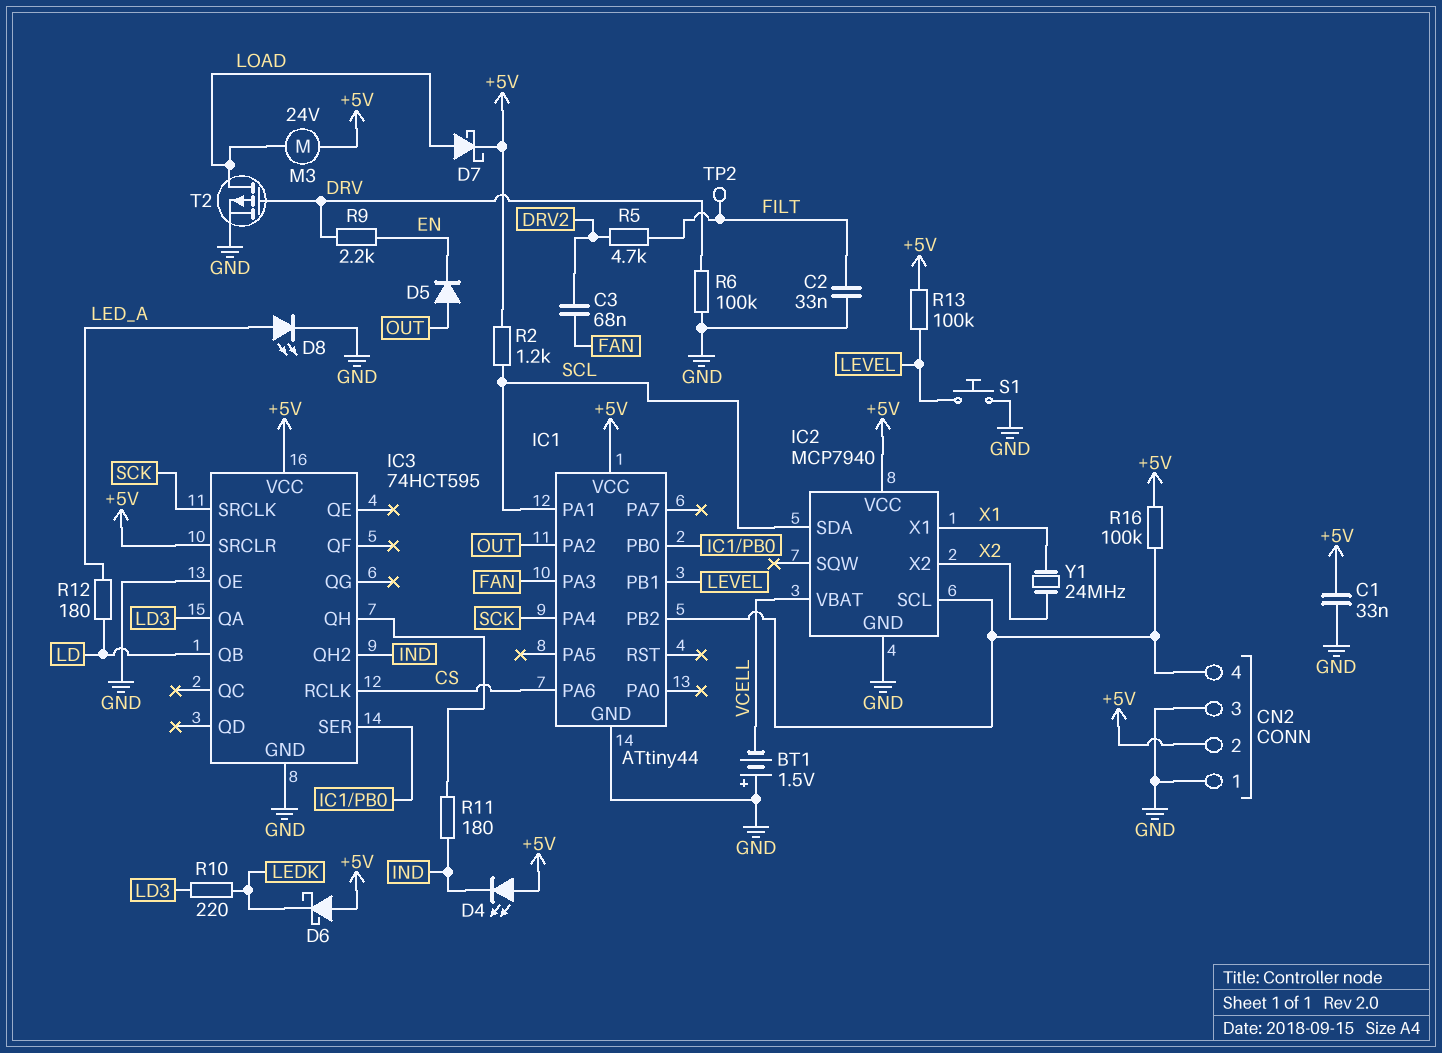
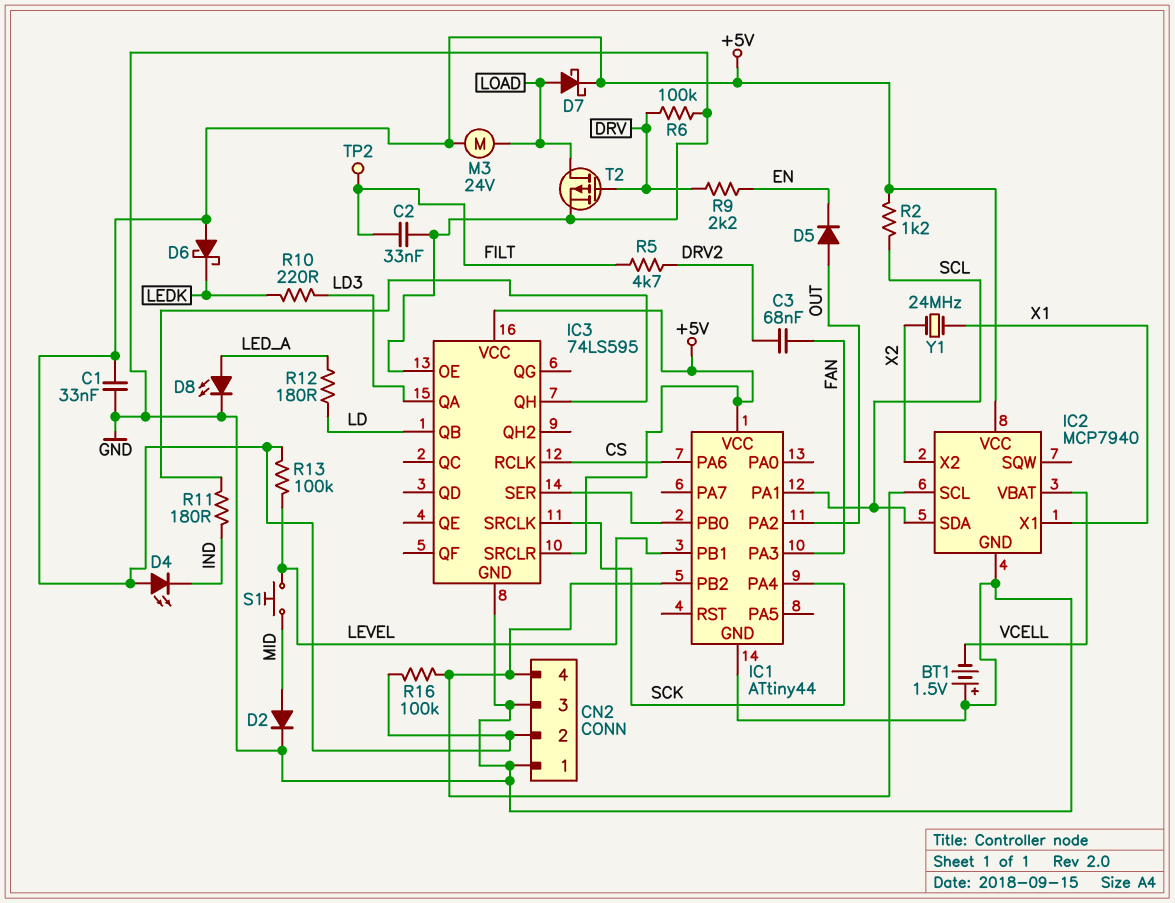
D2: none -> diode (A MID, K GND)
IC3: 74HCT595 -> 74LS595
IC3 pin QH2: IND -> none
S1: button (GND, LEVEL) -> button (LEVEL, MID)

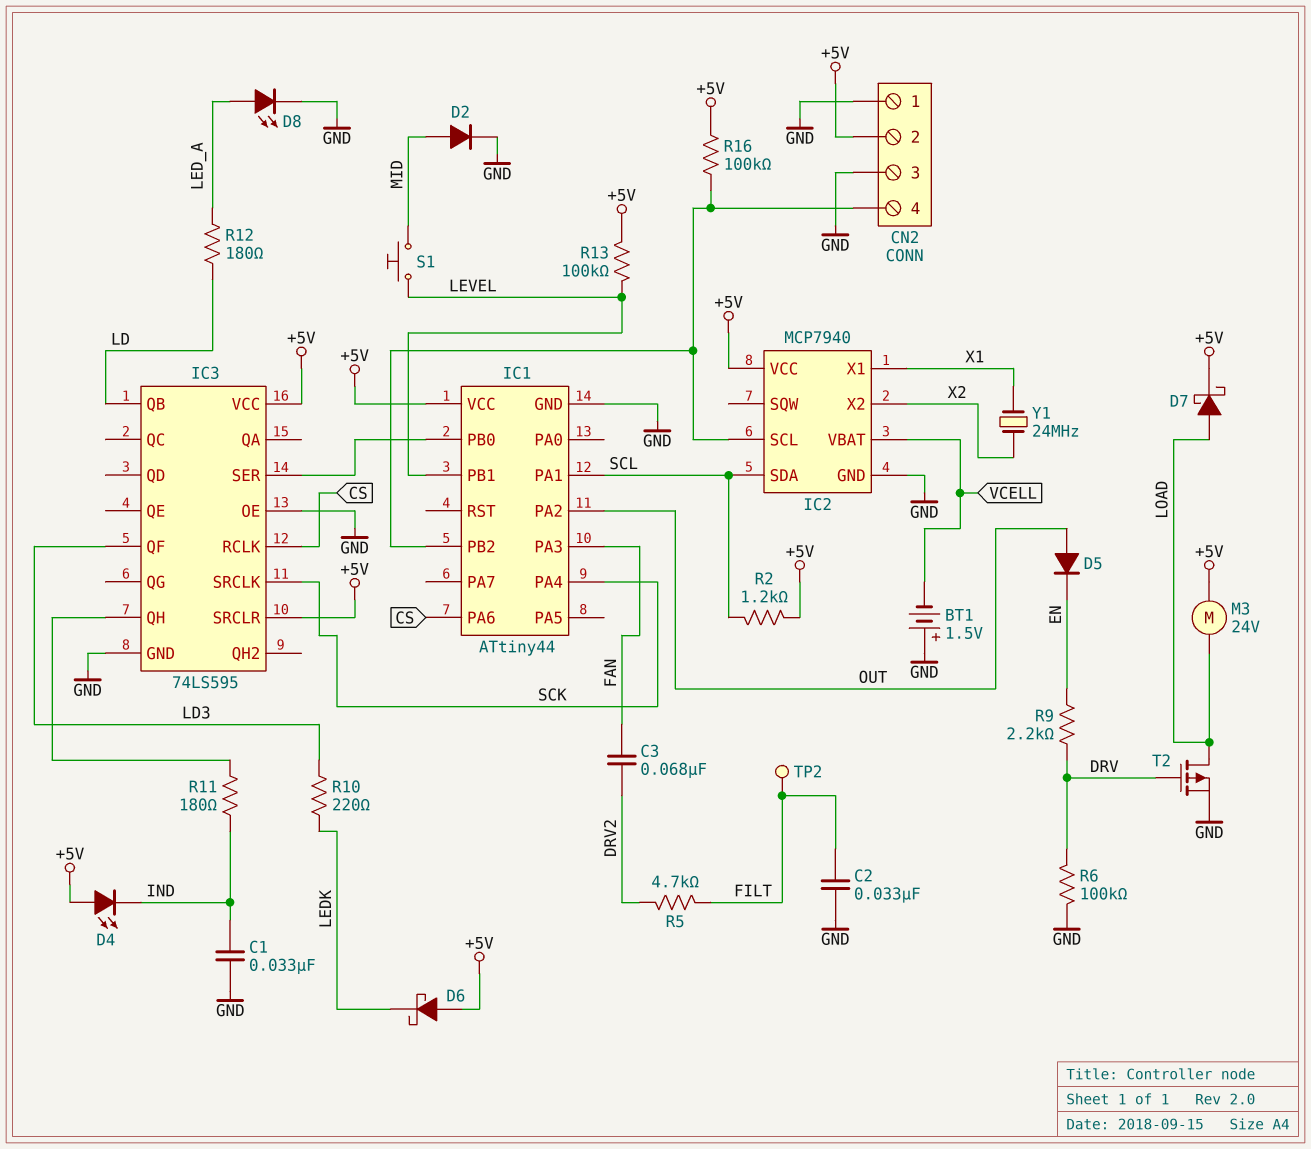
C1: 33nF (+5V, GND) -> 33nF (GND, IND)
IC3 pin QA: LD3 -> none
IC3 pin QF: none -> LD3

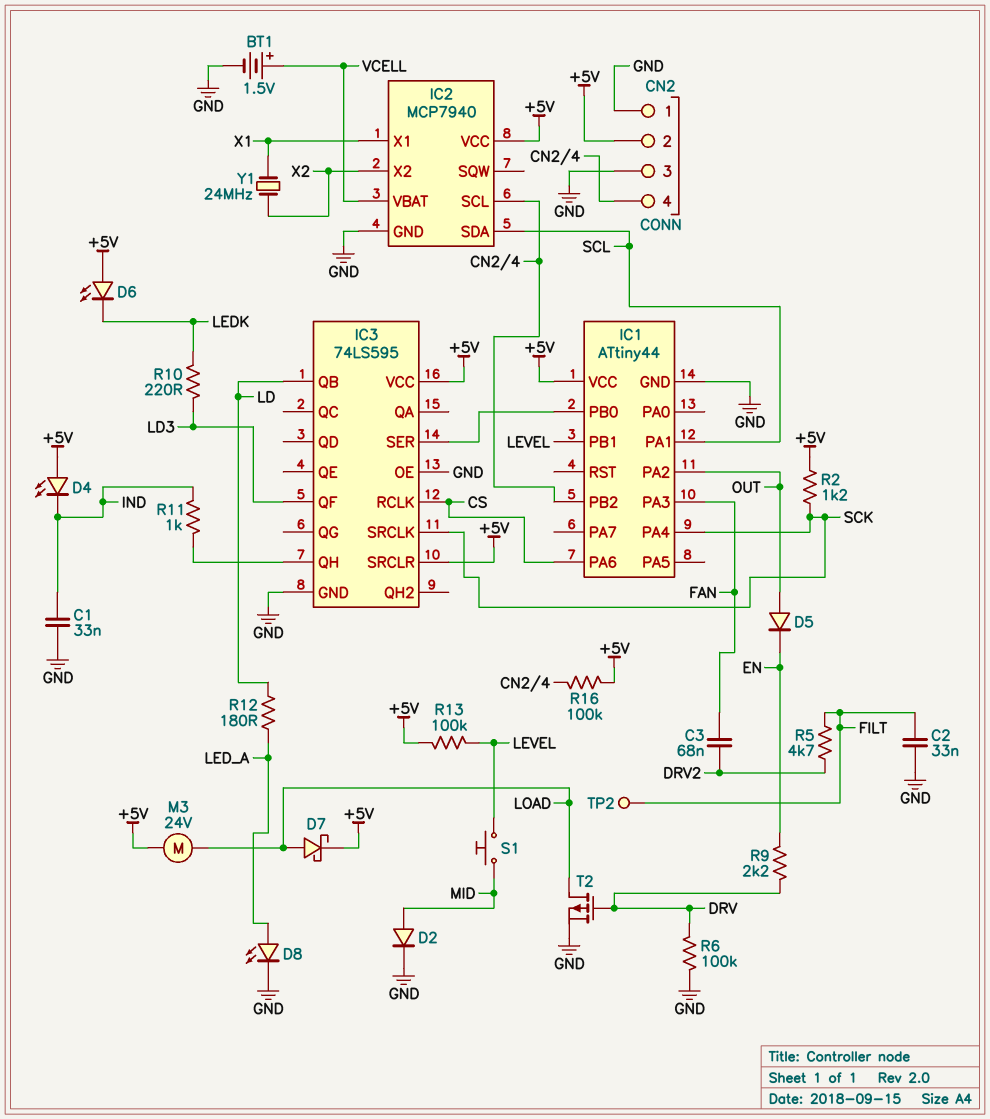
BT1: 1.5V (plus GND, minus VCELL) -> 1.5V (plus VCELL, minus GND)
D6: schottky (A +5V, K LEDK) -> LED (A +5V, K LEDK)
R2: 1.2k (+5V, SCL) -> 1.2k (+5V, SCK)
R11: 180 (IC3/QH, IND) -> 1k (IC3/QH, IND)

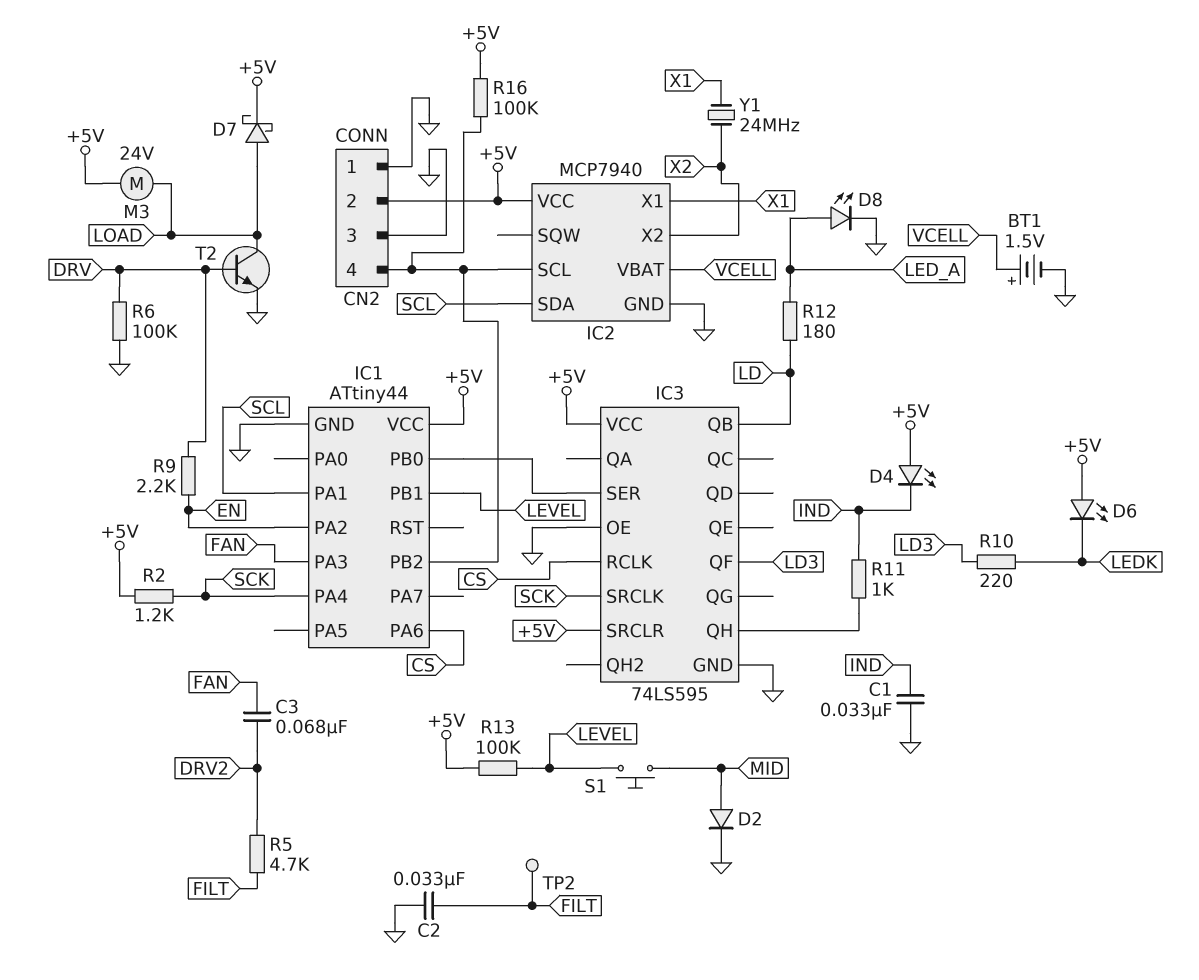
D5: diode (A OUT, K EN) -> none
IC1 pin PA2: OUT -> EN
T2: PMOS (G DRV, D LOAD, S GND) -> NPN (B DRV, C LOAD, E GND)

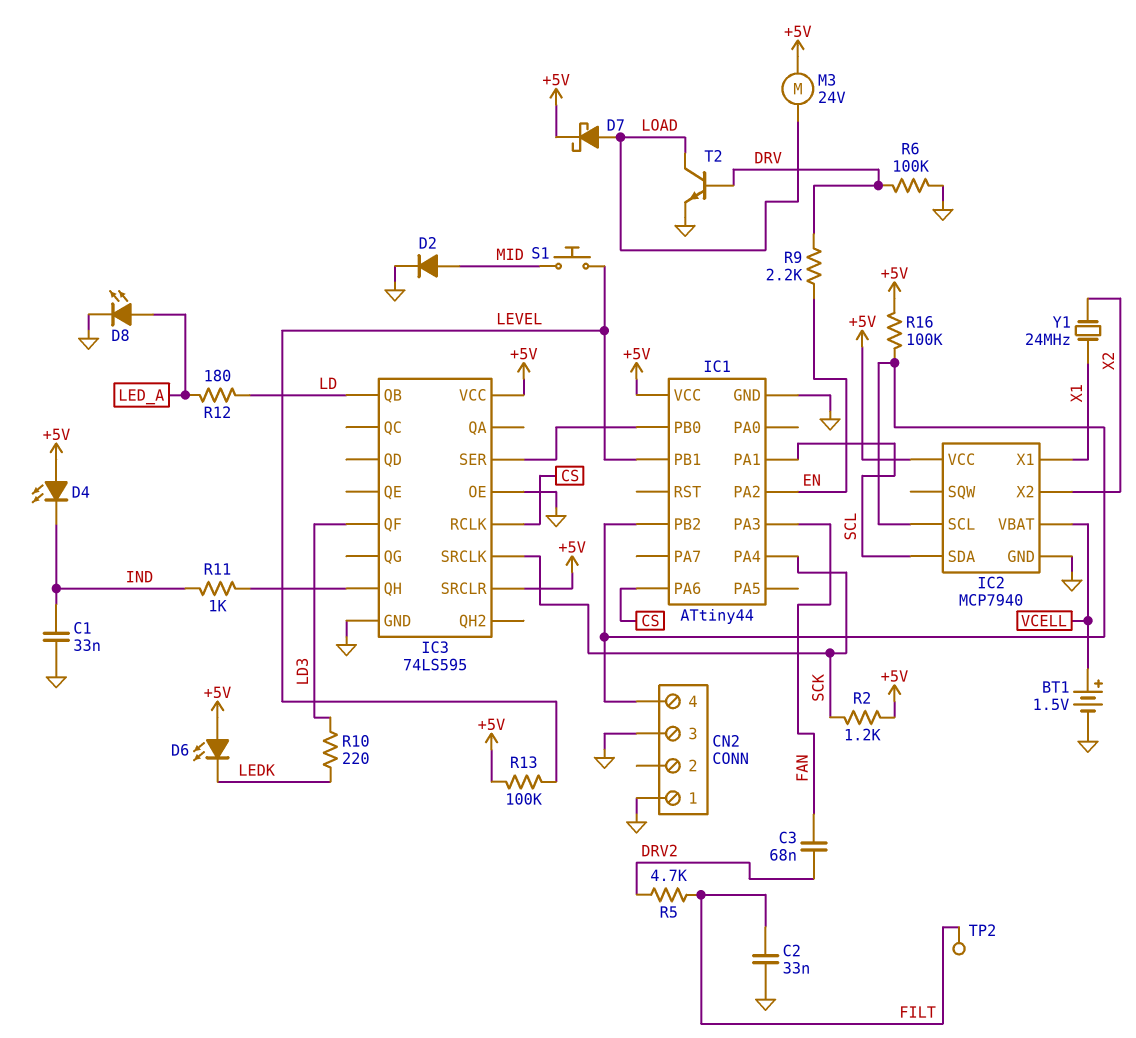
CN2 pin 2: +5V -> none

